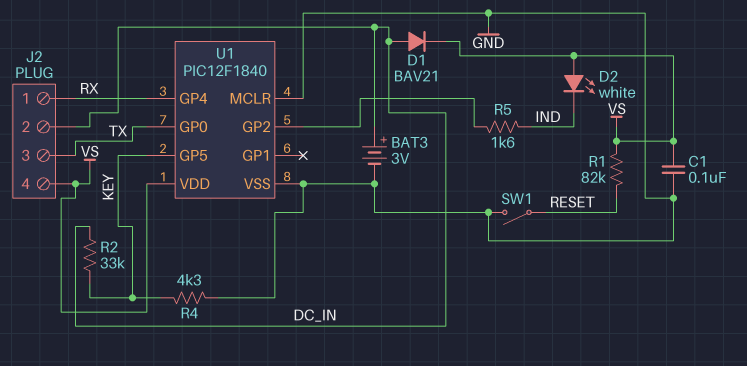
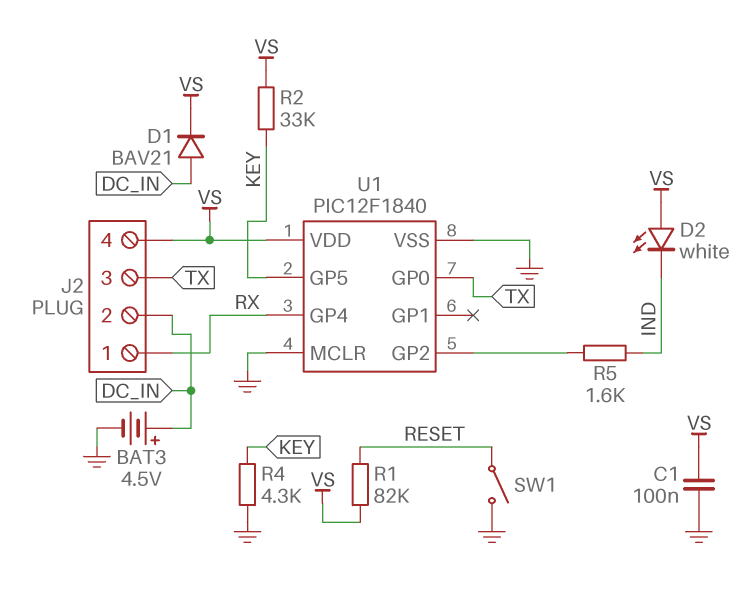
BAT3: 3V (plus DC_IN, minus GND) -> 4.5V (plus DC_IN, minus GND)
R2: 33k (DC_IN, KEY) -> 33k (KEY, VS)

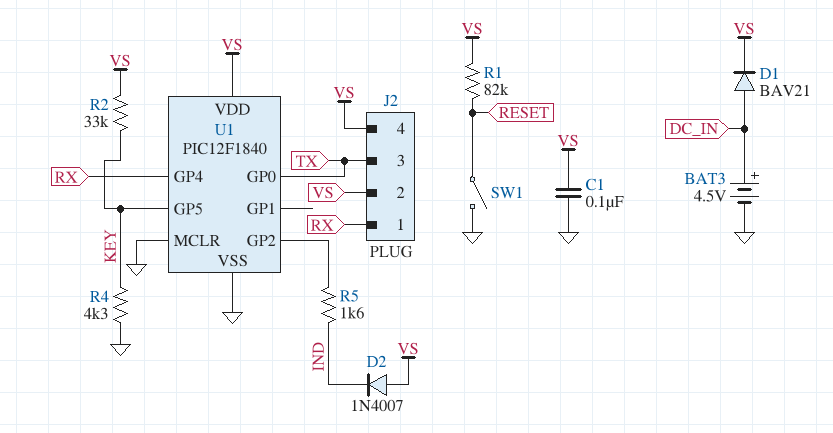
D2: LED white (A VS, K IND) -> diode 1N4007 (A VS, K IND)
J2 pin 2: DC_IN -> VS

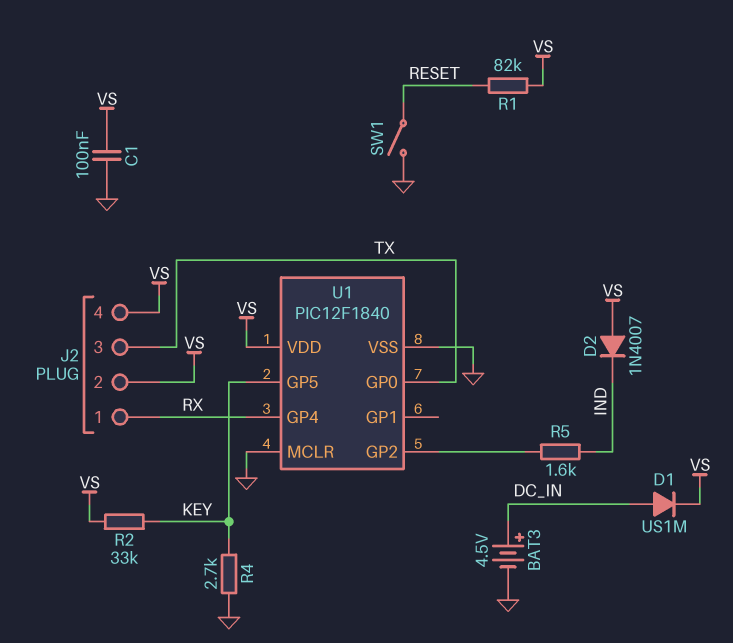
D1: diode BAV21 (A DC_IN, K VS) -> diode US1M (A DC_IN, K VS)
R4: 4.3k (GND, KEY) -> 2.7k (GND, KEY)

